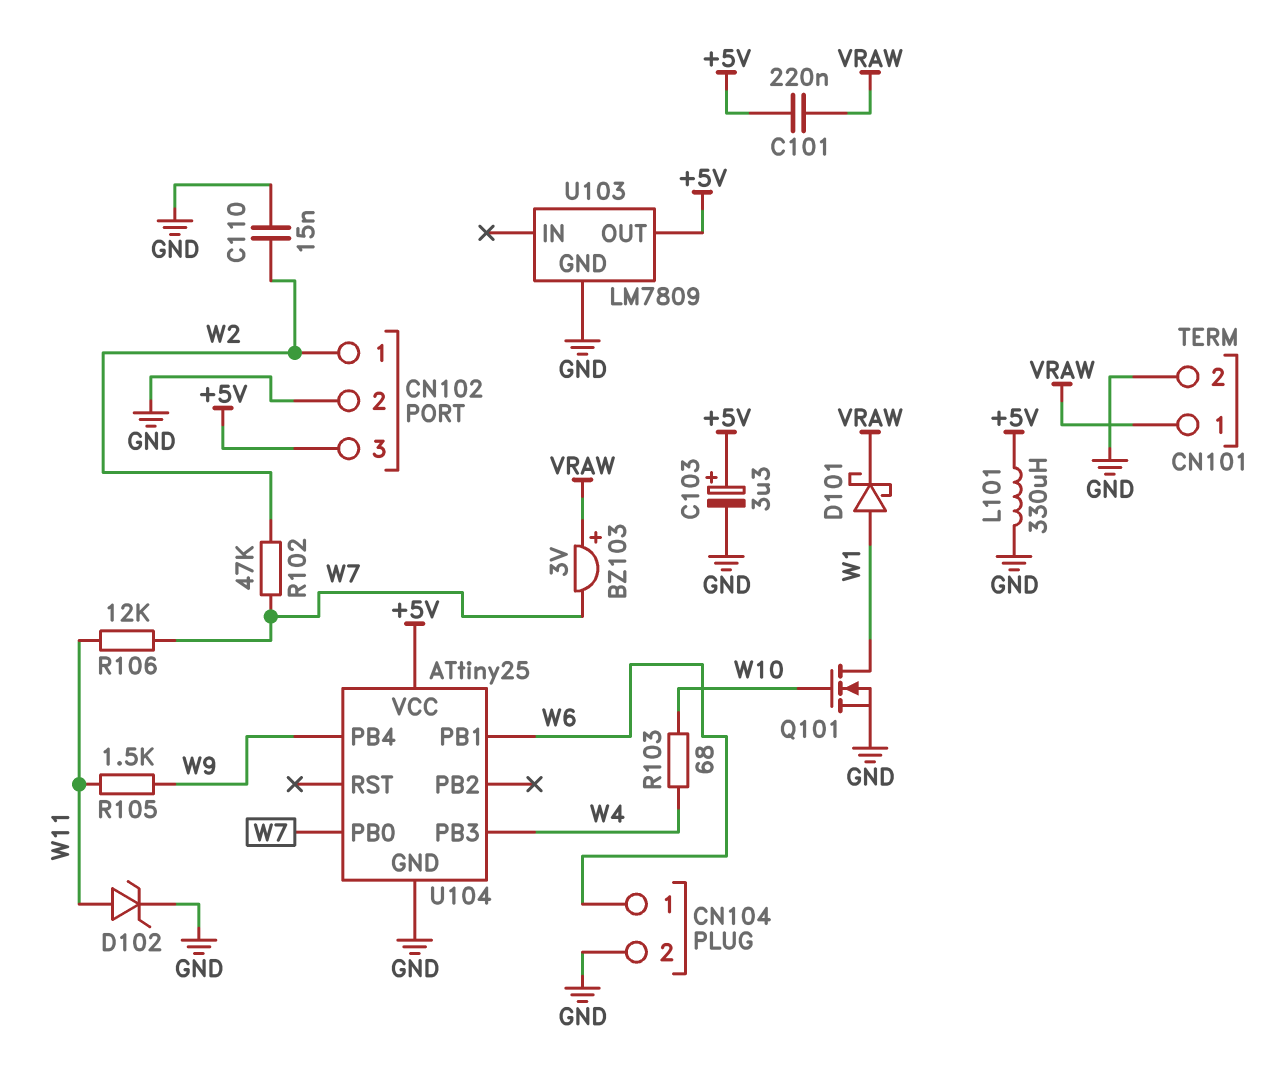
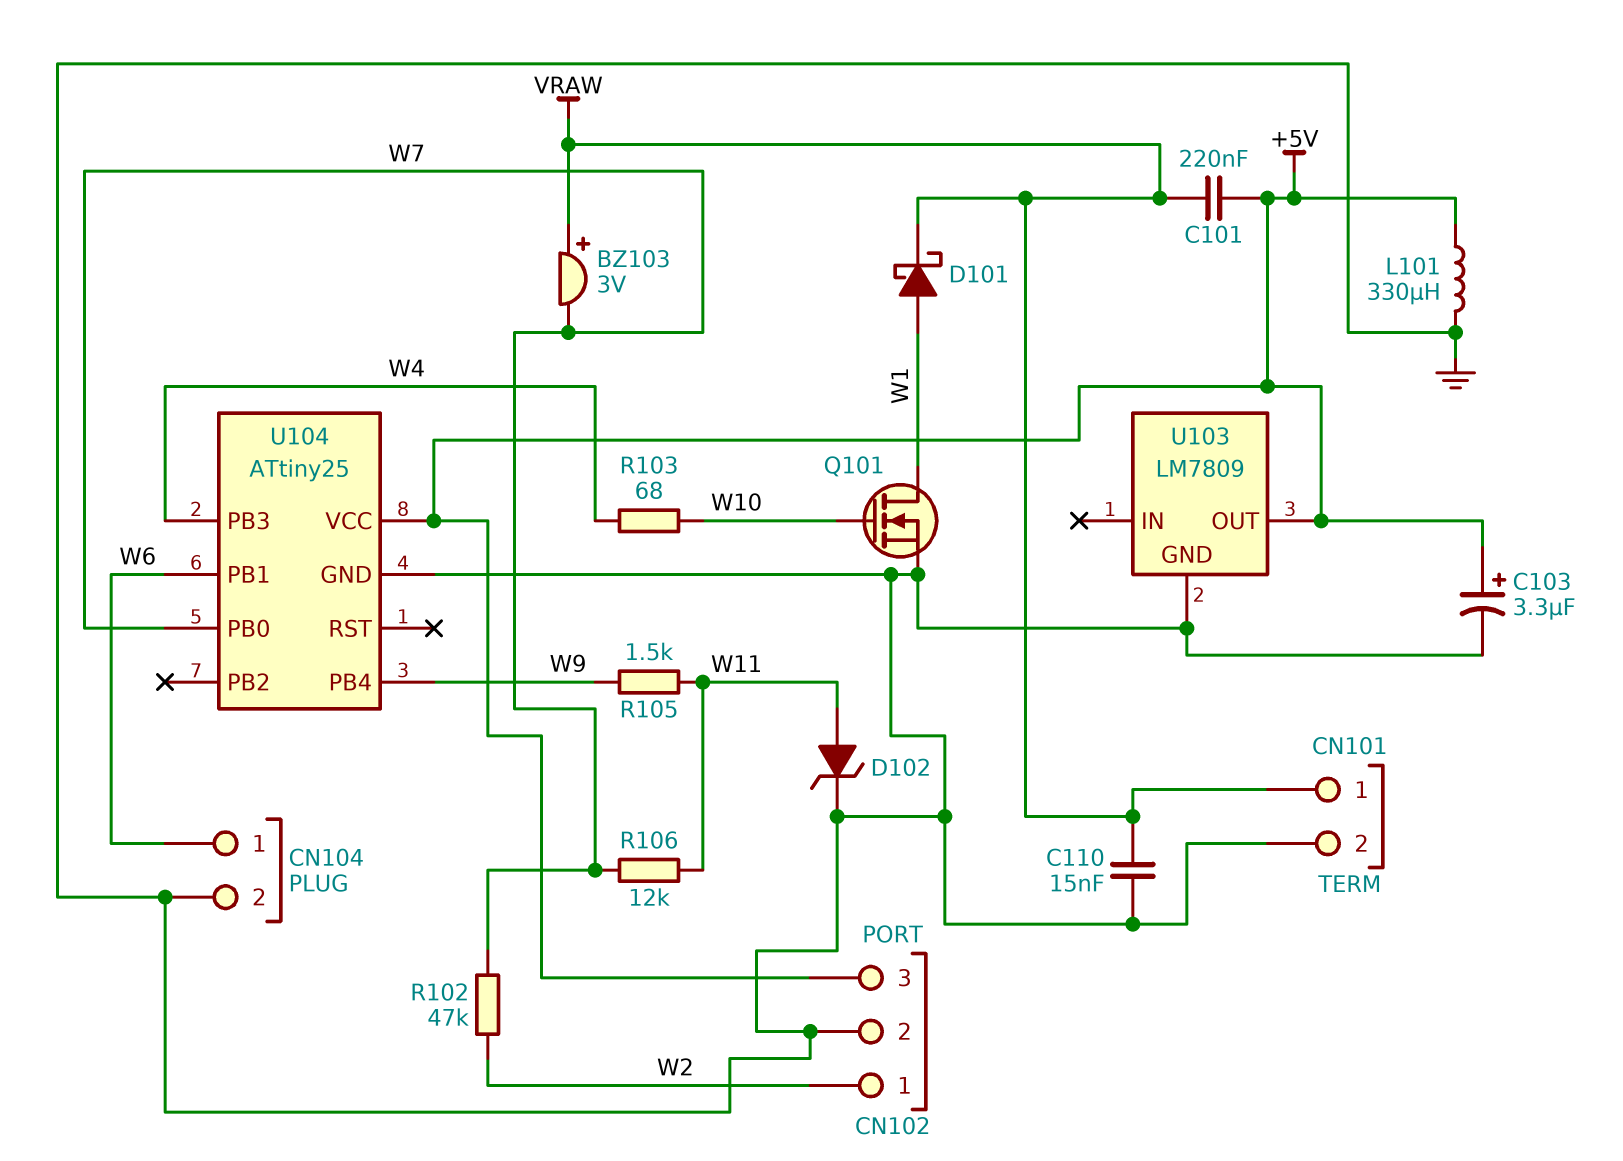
C110: 15nF (GND, W2) -> 15nF (GND, VRAW)

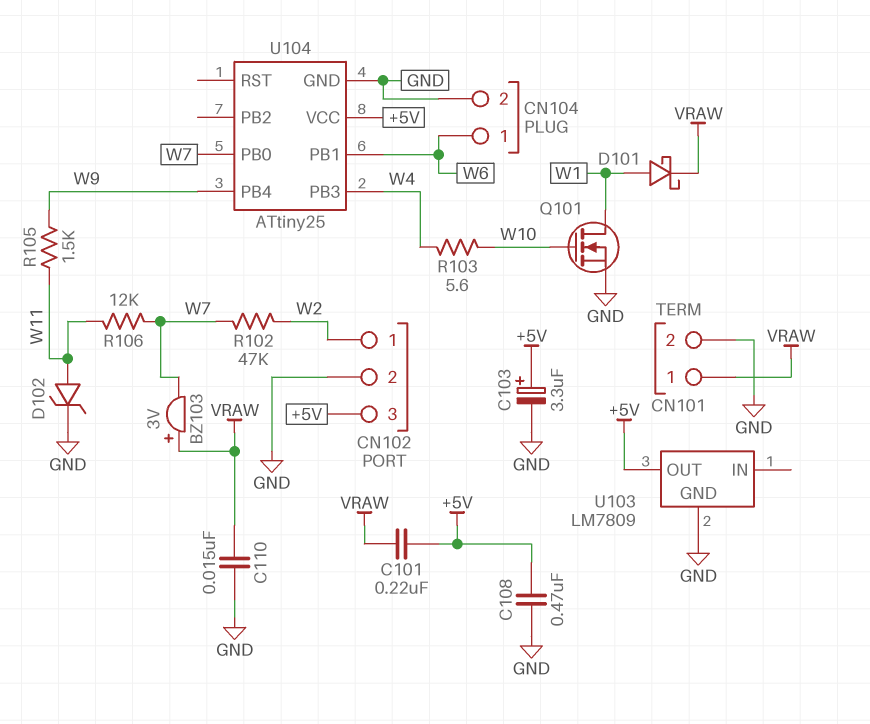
C108: none -> 470nF (+5V, GND)
L101: 330uH (+5V, GND) -> none
R103: 68 (W4, W10) -> 5.6 (W4, W10)

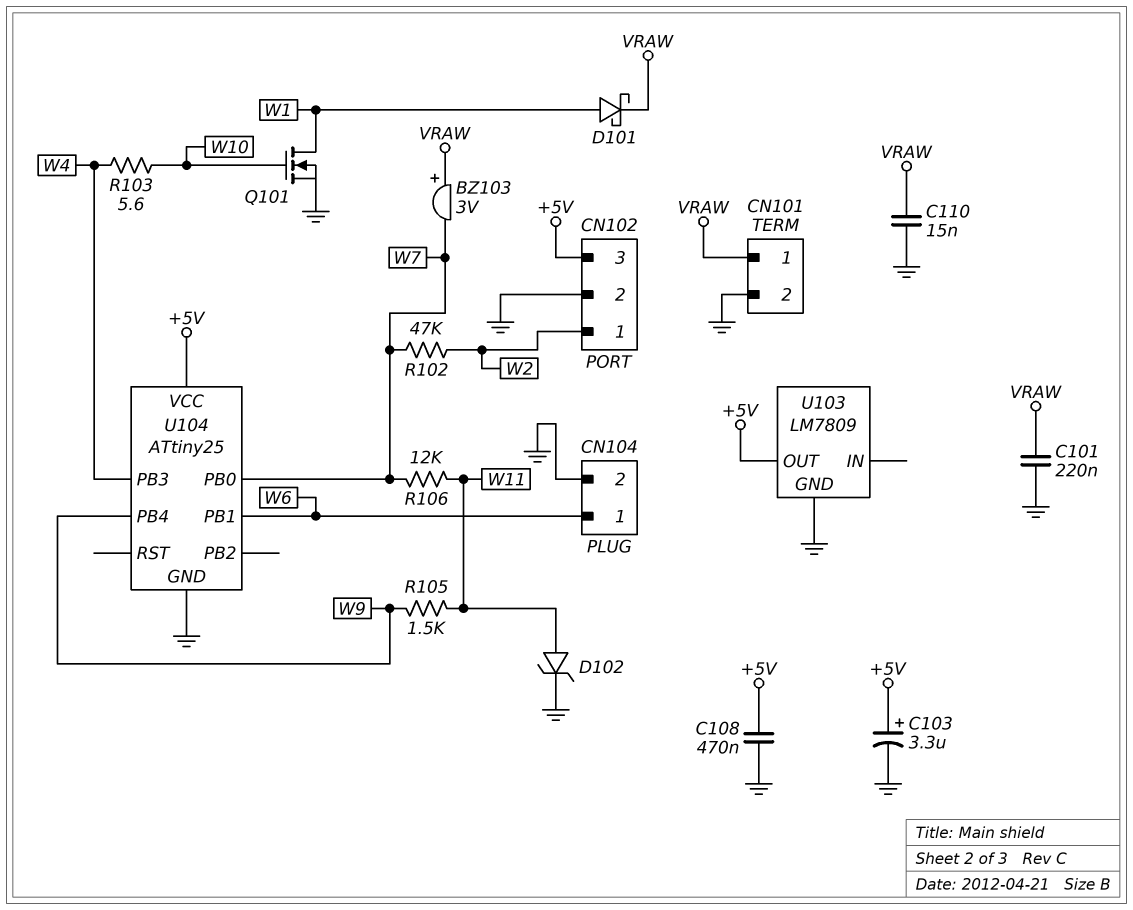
C101: 220nF (+5V, VRAW) -> 220nF (GND, VRAW)

